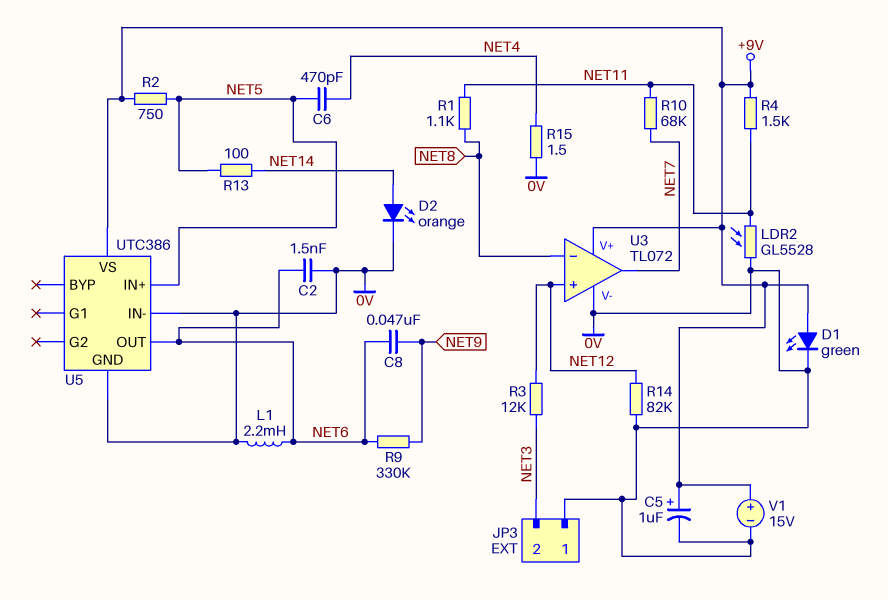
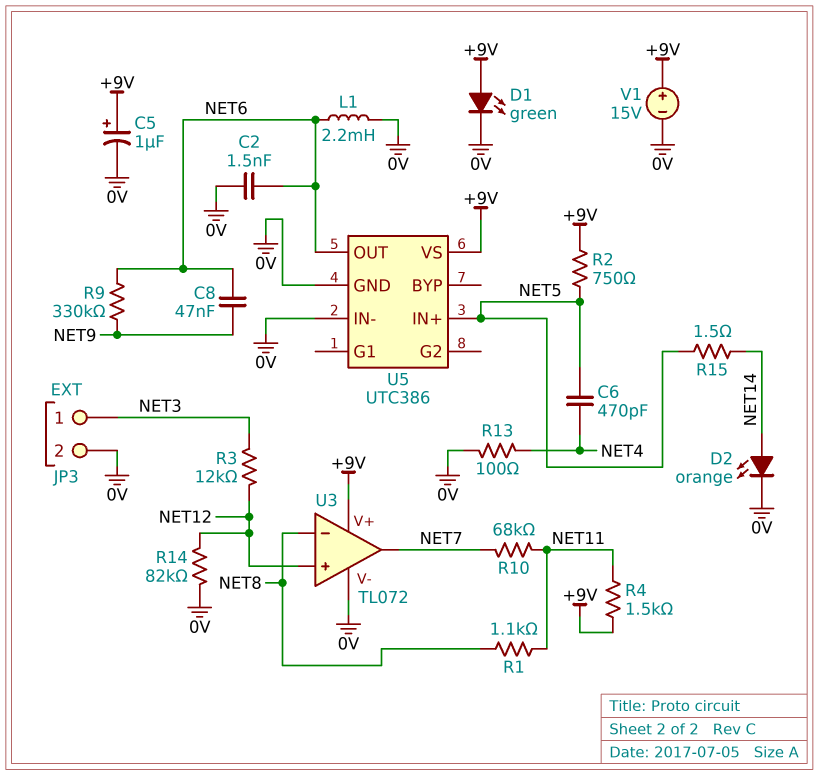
JP3 pin 1: 0V -> NET3
JP3 pin 2: NET3 -> 0V
LDR2: GL5528 (0V, NET11) -> none
R13: 100 (NET5, NET14) -> 100 (0V, NET4)
R15: 1.5 (0V, NET4) -> 1.5 (NET5, NET14)

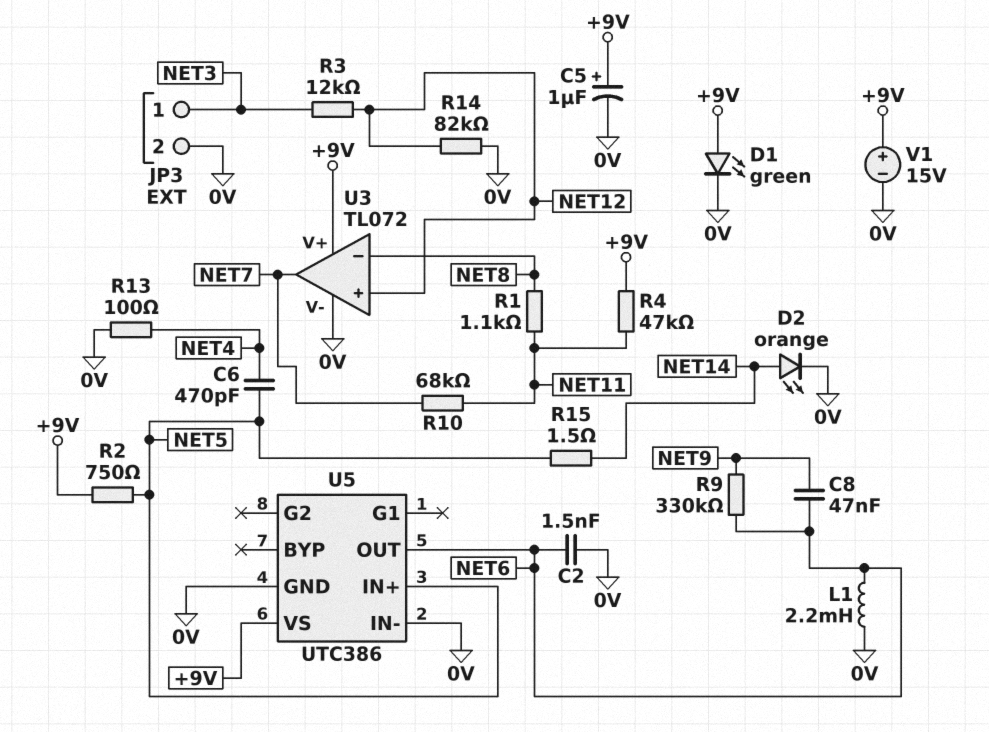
R4: 1.5k (+9V, NET11) -> 47k (+9V, NET11)

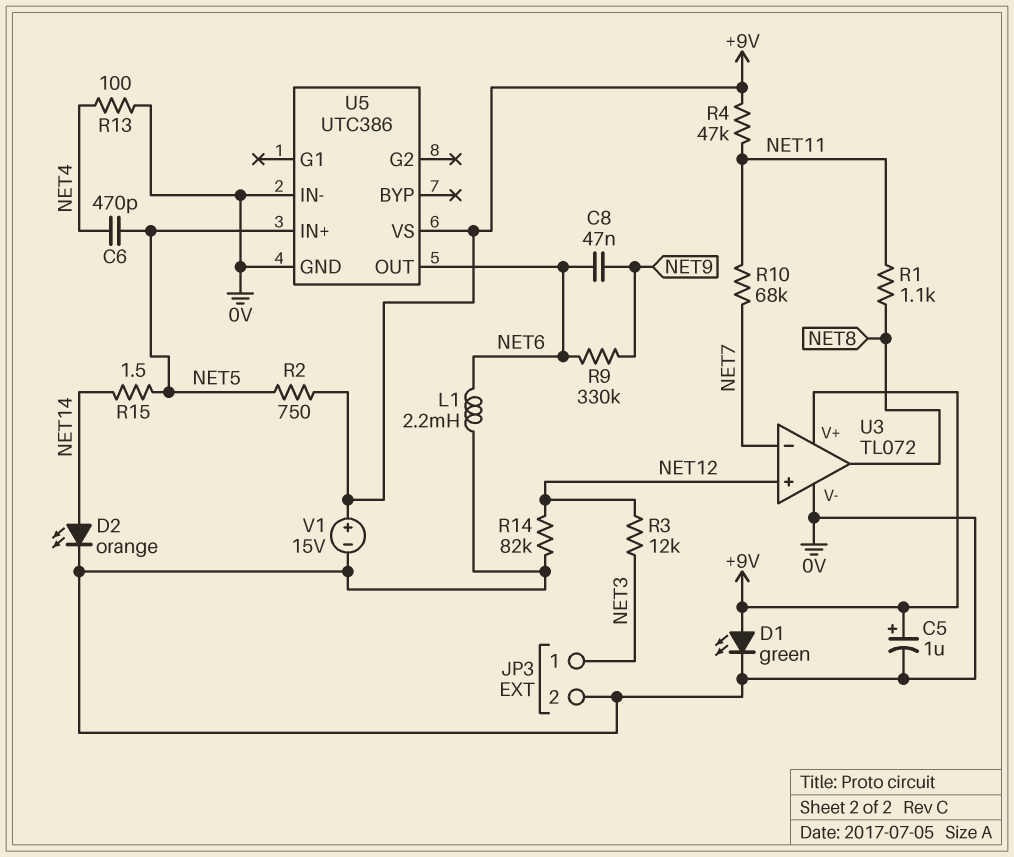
C2: 1.5nF (0V, NET6) -> none
U3 pin in-: NET8 -> NET7
U3 pin out: NET7 -> NET8

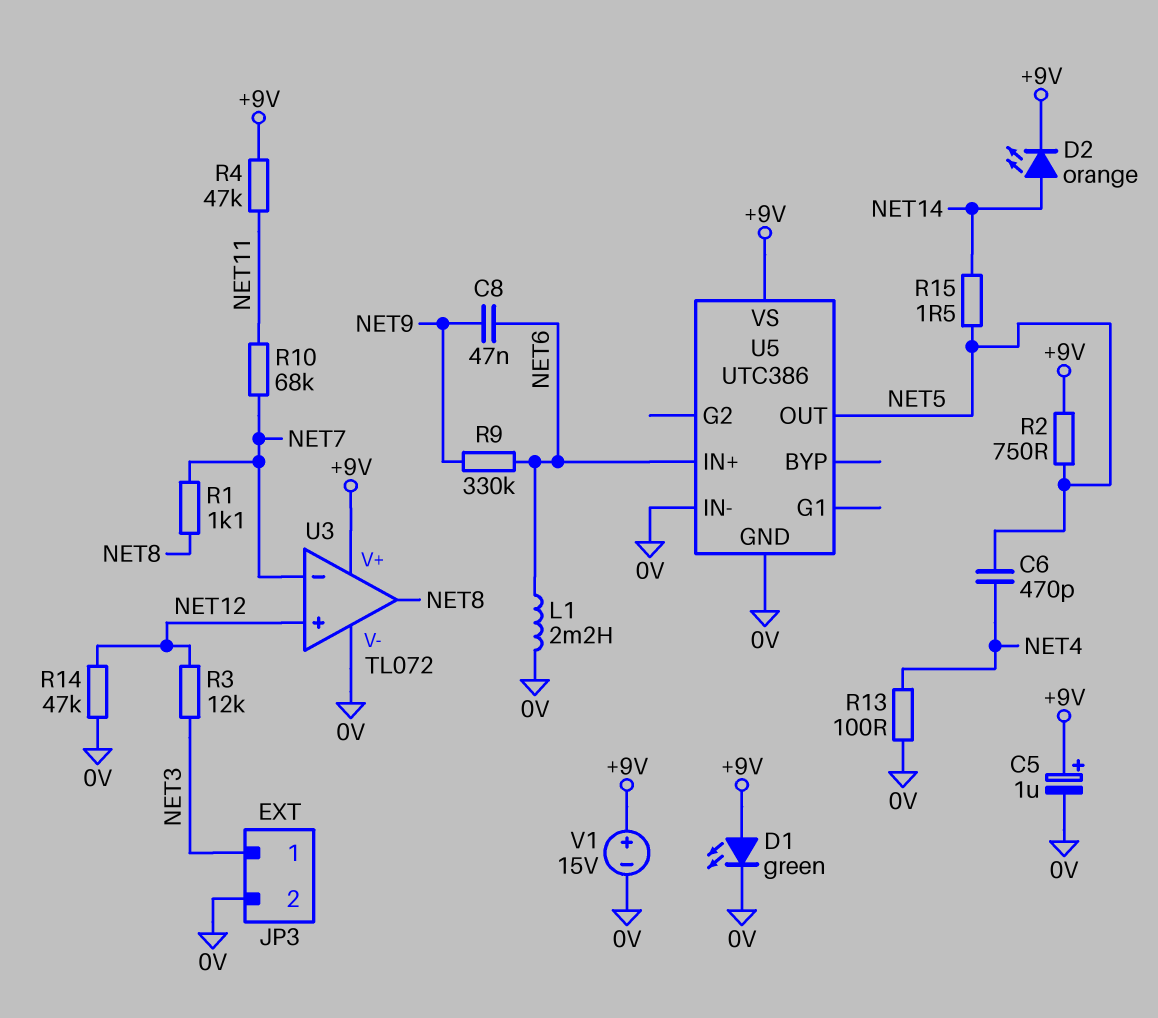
D2: LED orange (A NET14, K 0V) -> LED orange (A NET14, K +9V)
R1: 1.1k (NET8, NET11) -> 1.1k (NET7, NET8)
R14: 82k (0V, NET12) -> 47k (0V, NET12)
U5 pin IN+: NET5 -> NET6
U5 pin OUT: NET6 -> NET5

